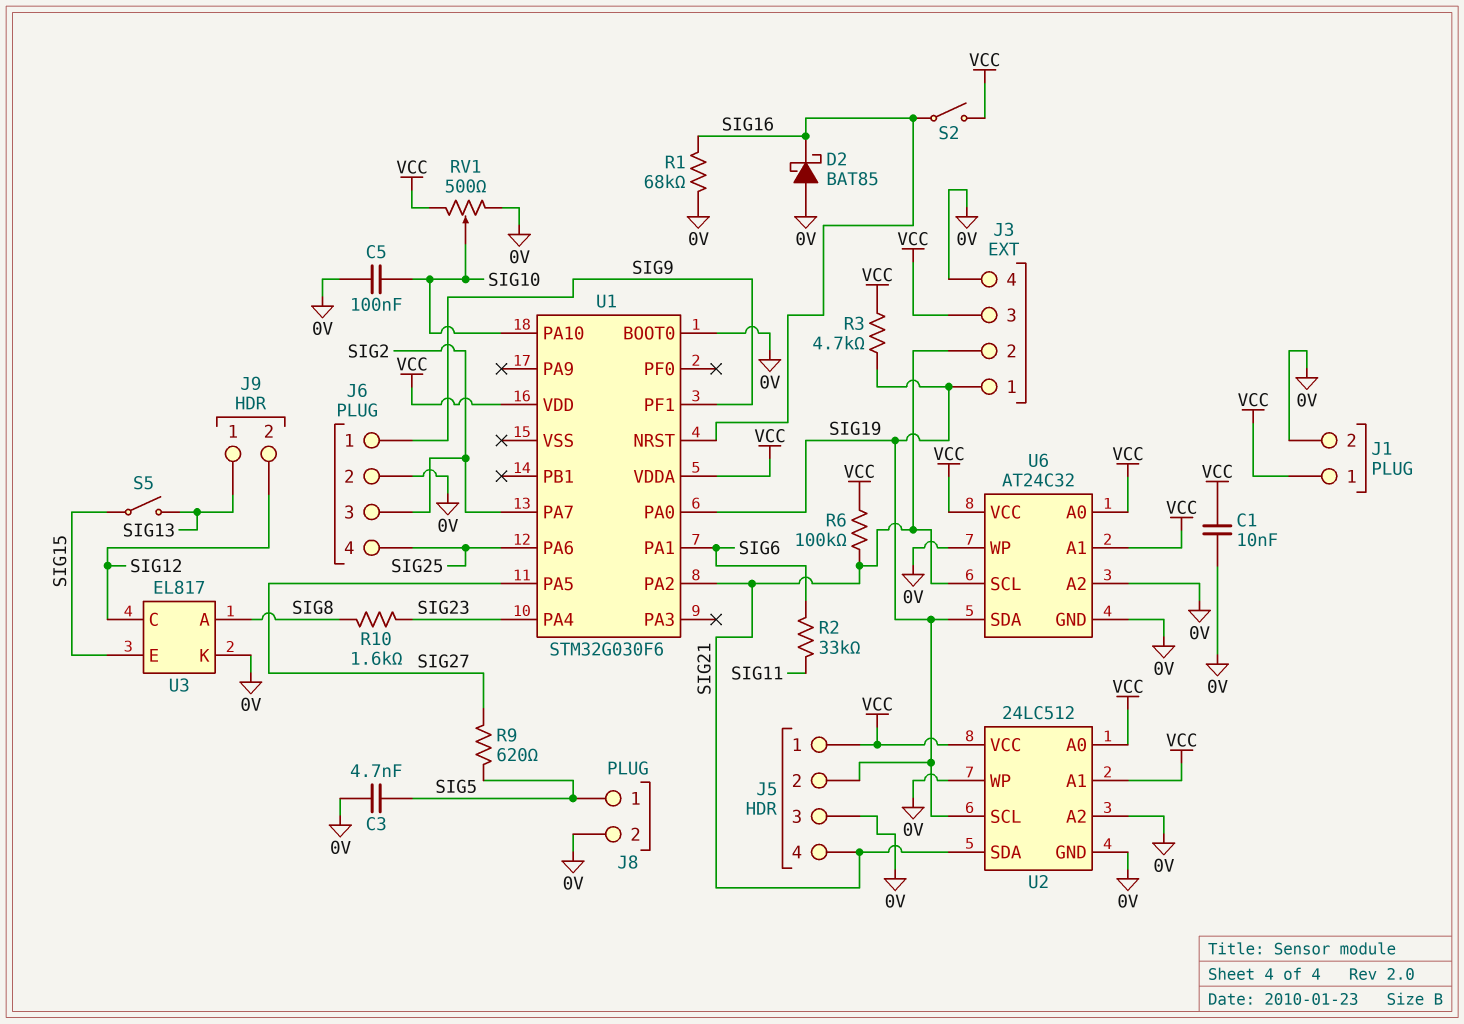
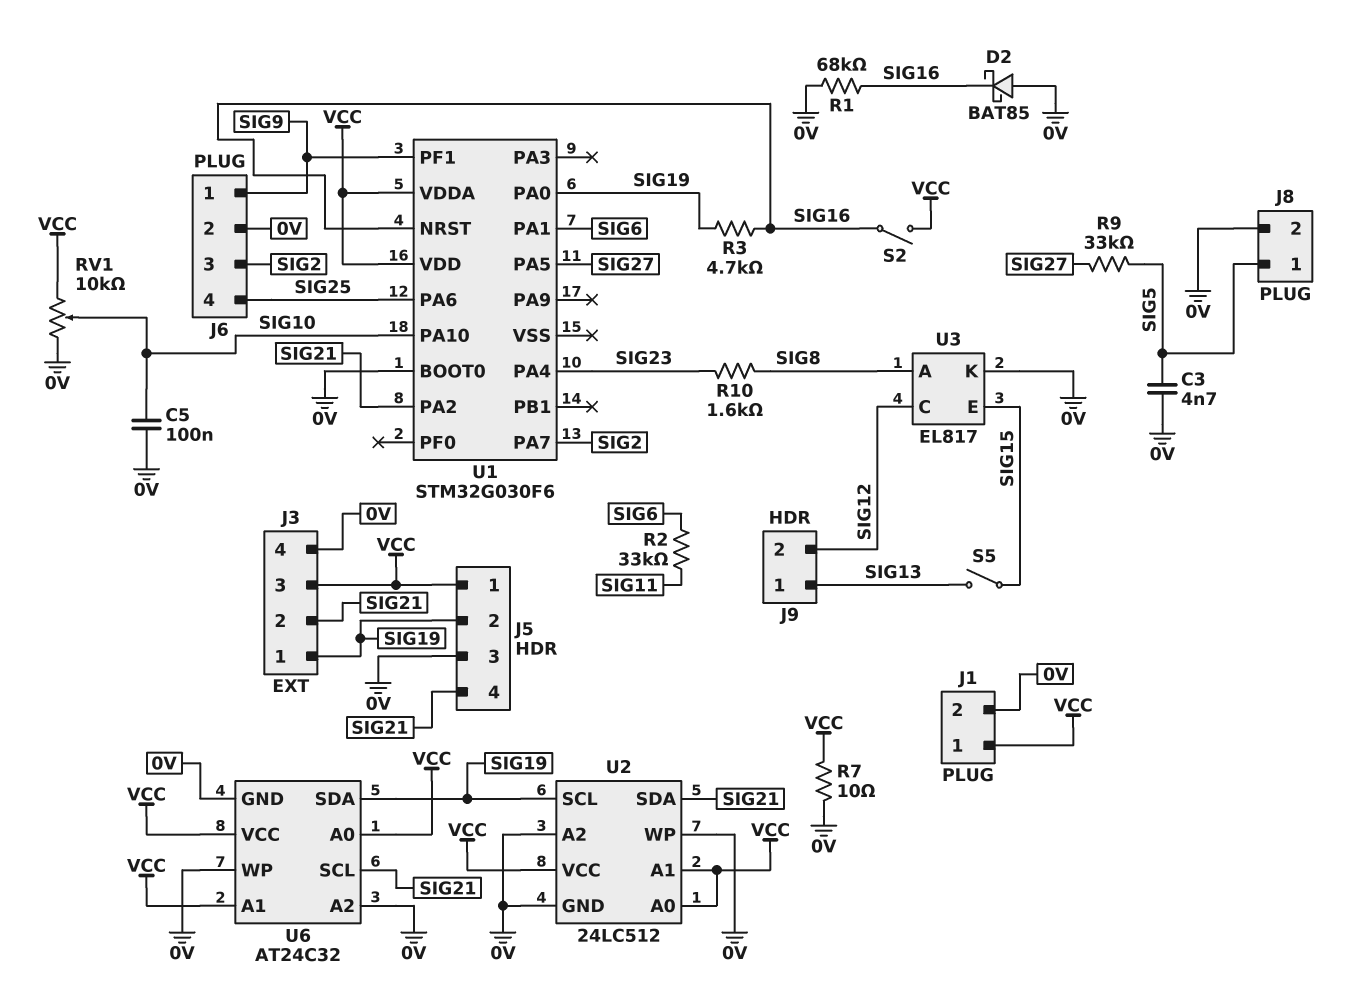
C1: 10nF (0V, VCC) -> none
R3: 4.7k (SIG19, VCC) -> 4.7k (SIG16, SIG19)
R6: 100k (SIG21, VCC) -> none
R7: none -> 10 (0V, VCC)
R9: 620 (SIG5, SIG27) -> 33k (SIG5, SIG27)
RV1: 500 (0V, VCC, wiper SIG10) -> 10k (0V, VCC, wiper SIG10)

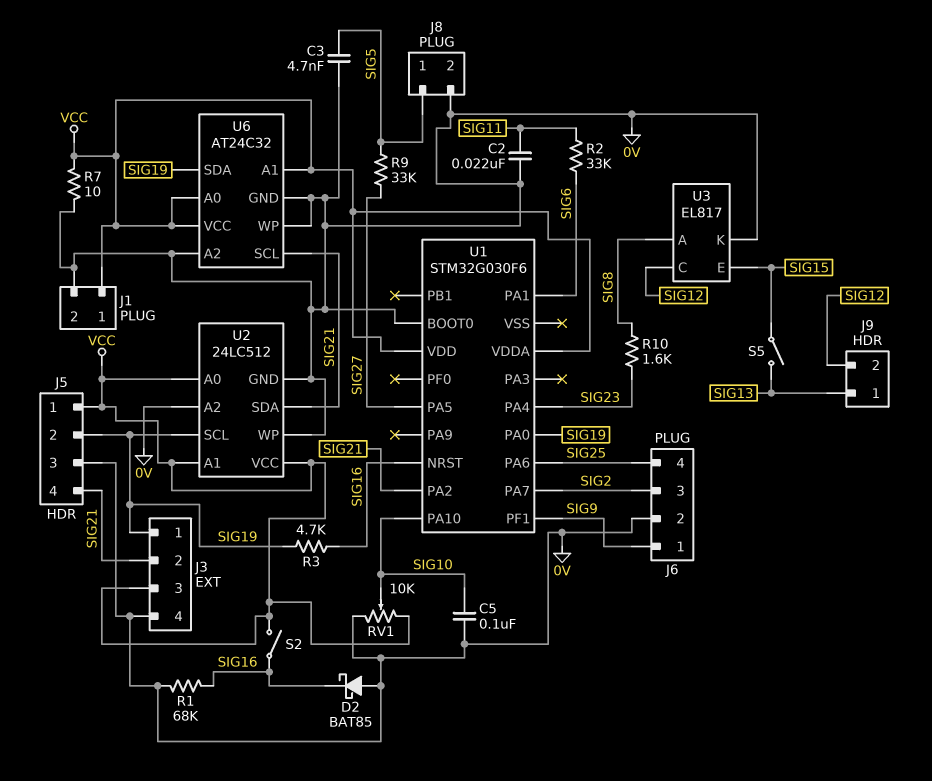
C2: none -> 22nF (0V, SIG11)

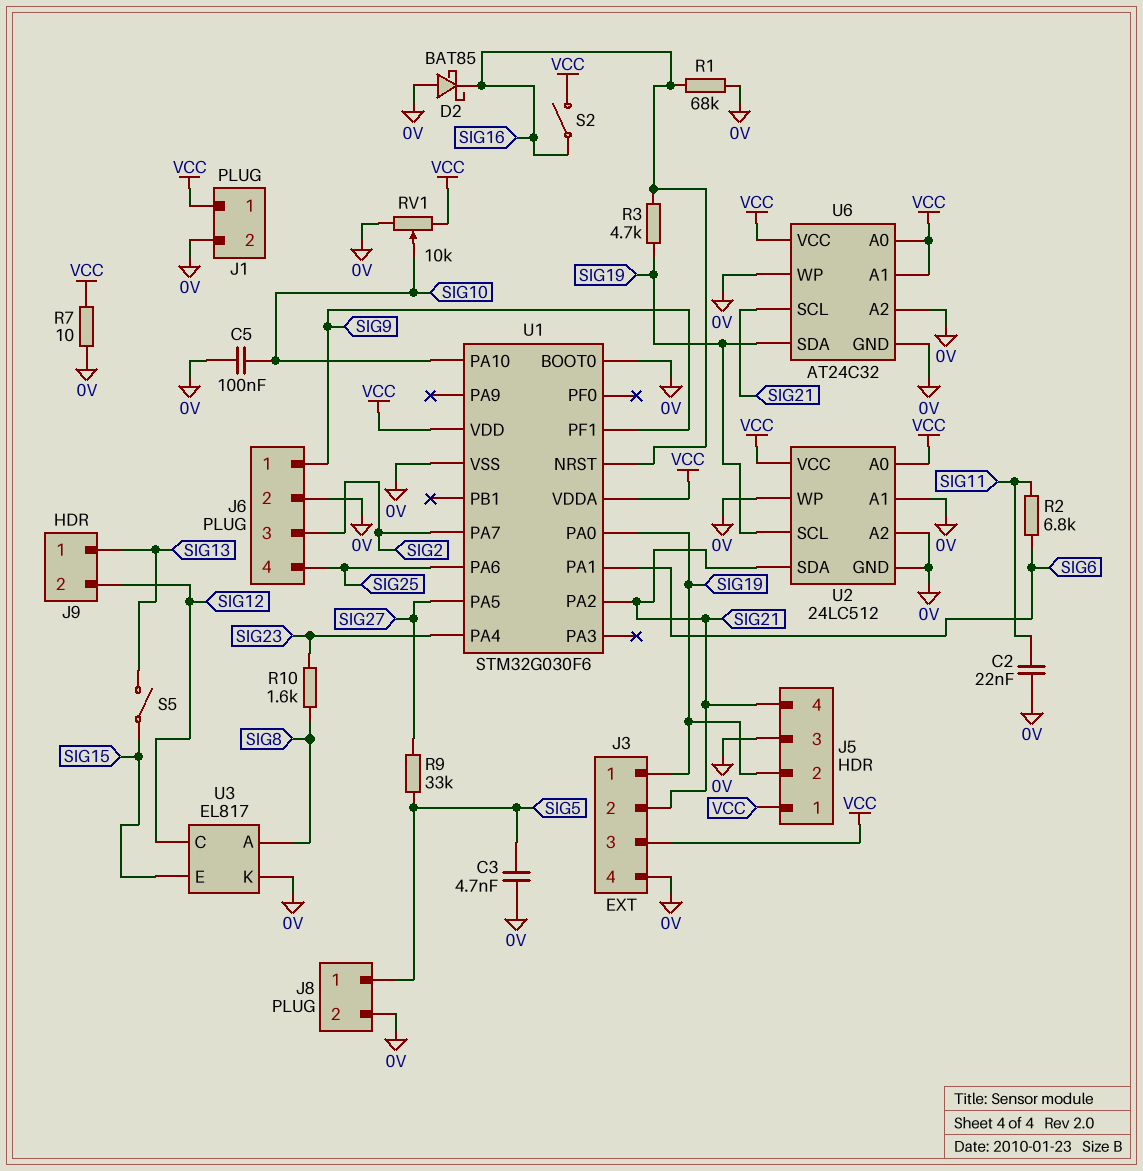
R2: 33k (SIG6, SIG11) -> 6.8k (SIG6, SIG11)
U1 pin VSS: none -> 0V
U2 pin A1: VCC -> 0V

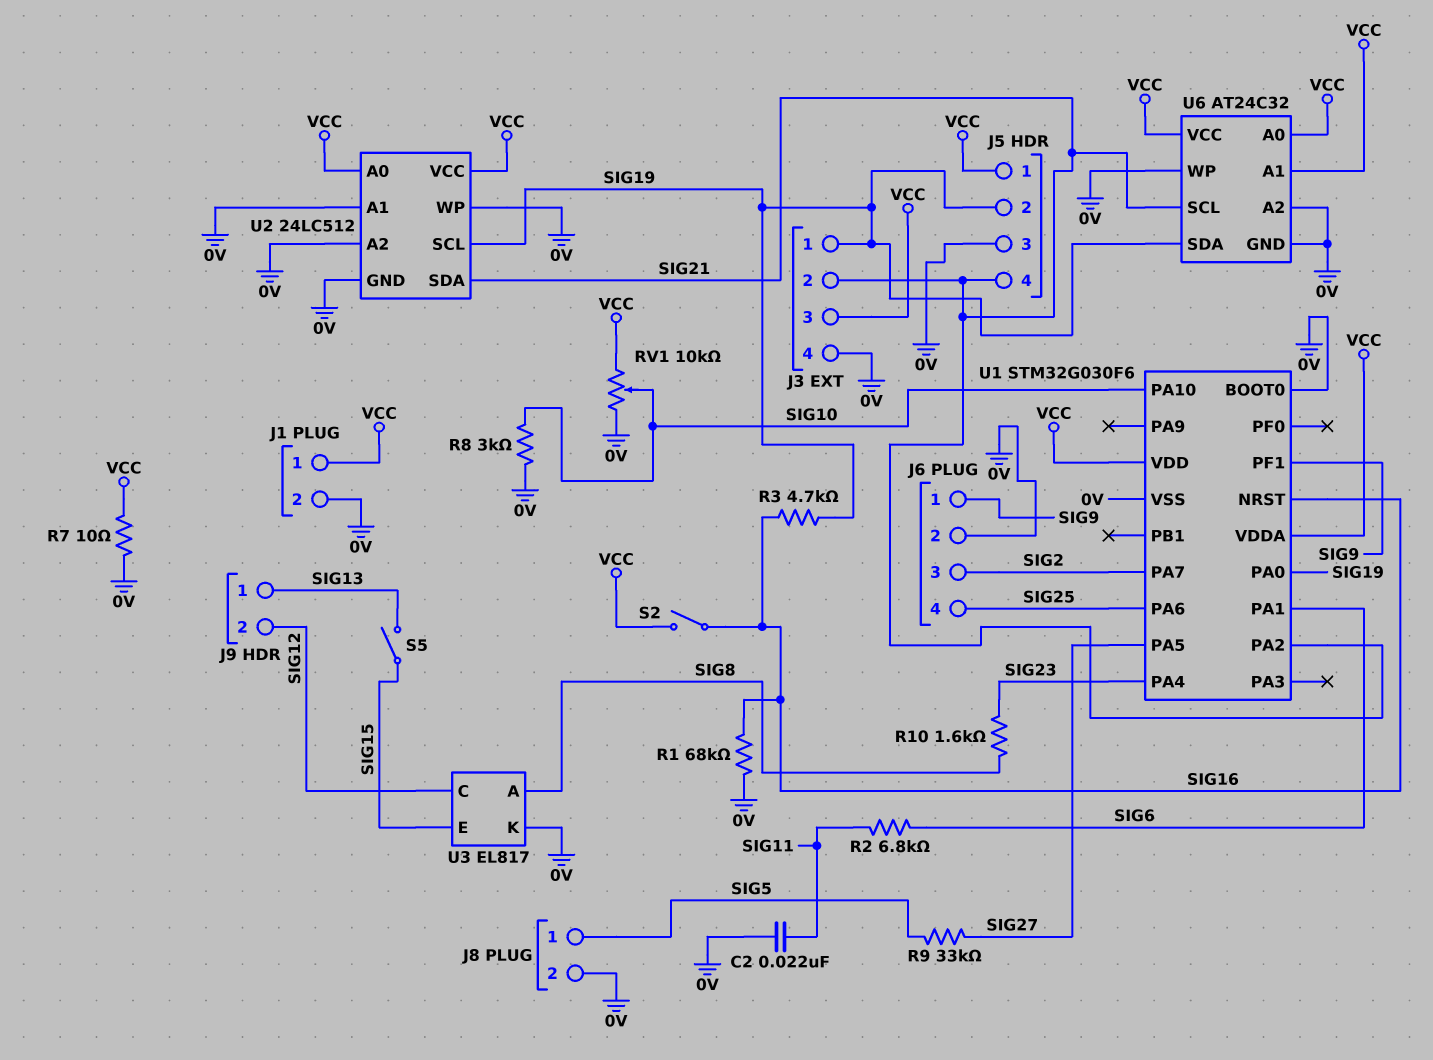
C3: 4.7nF (0V, SIG5) -> none
C5: 100nF (0V, SIG10) -> none
D2: schottky BAT85 (A 0V, K SIG16) -> none
R8: none -> 3k (0V, SIG10)

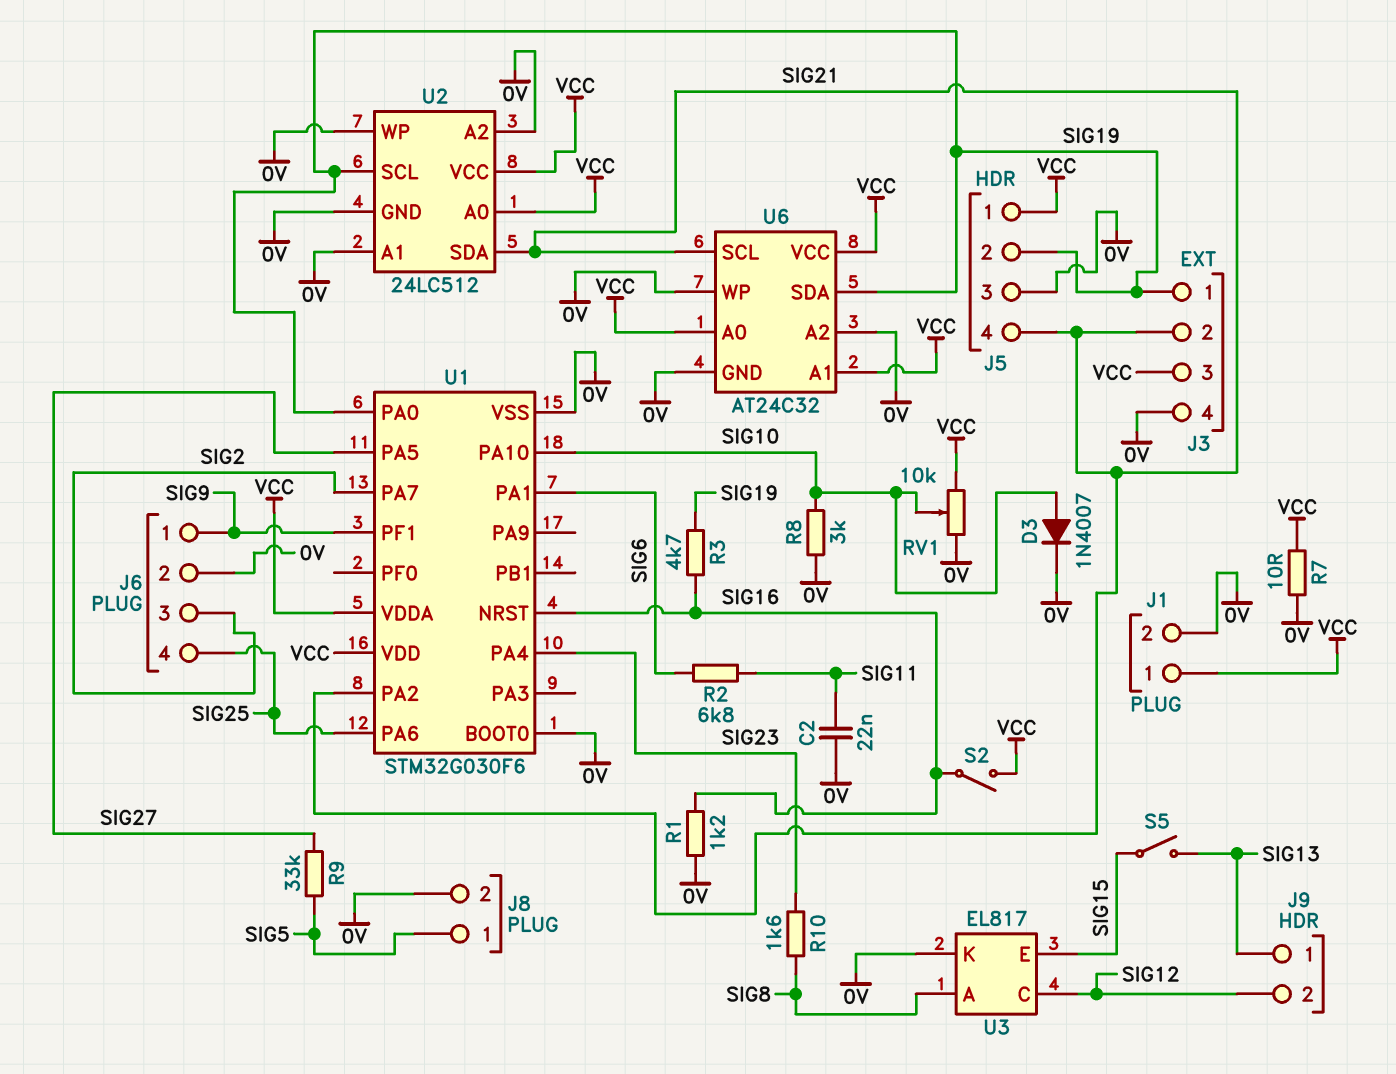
D3: none -> diode 1N4007 (A SIG10, K 0V)
R1: 68k (0V, SIG16) -> 1.2k (0V, SIG16)

